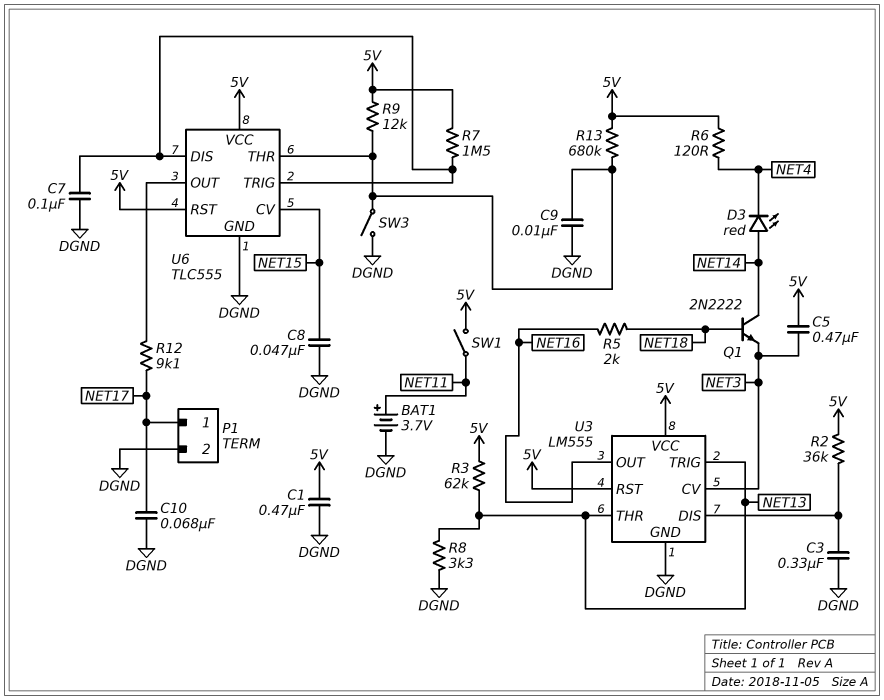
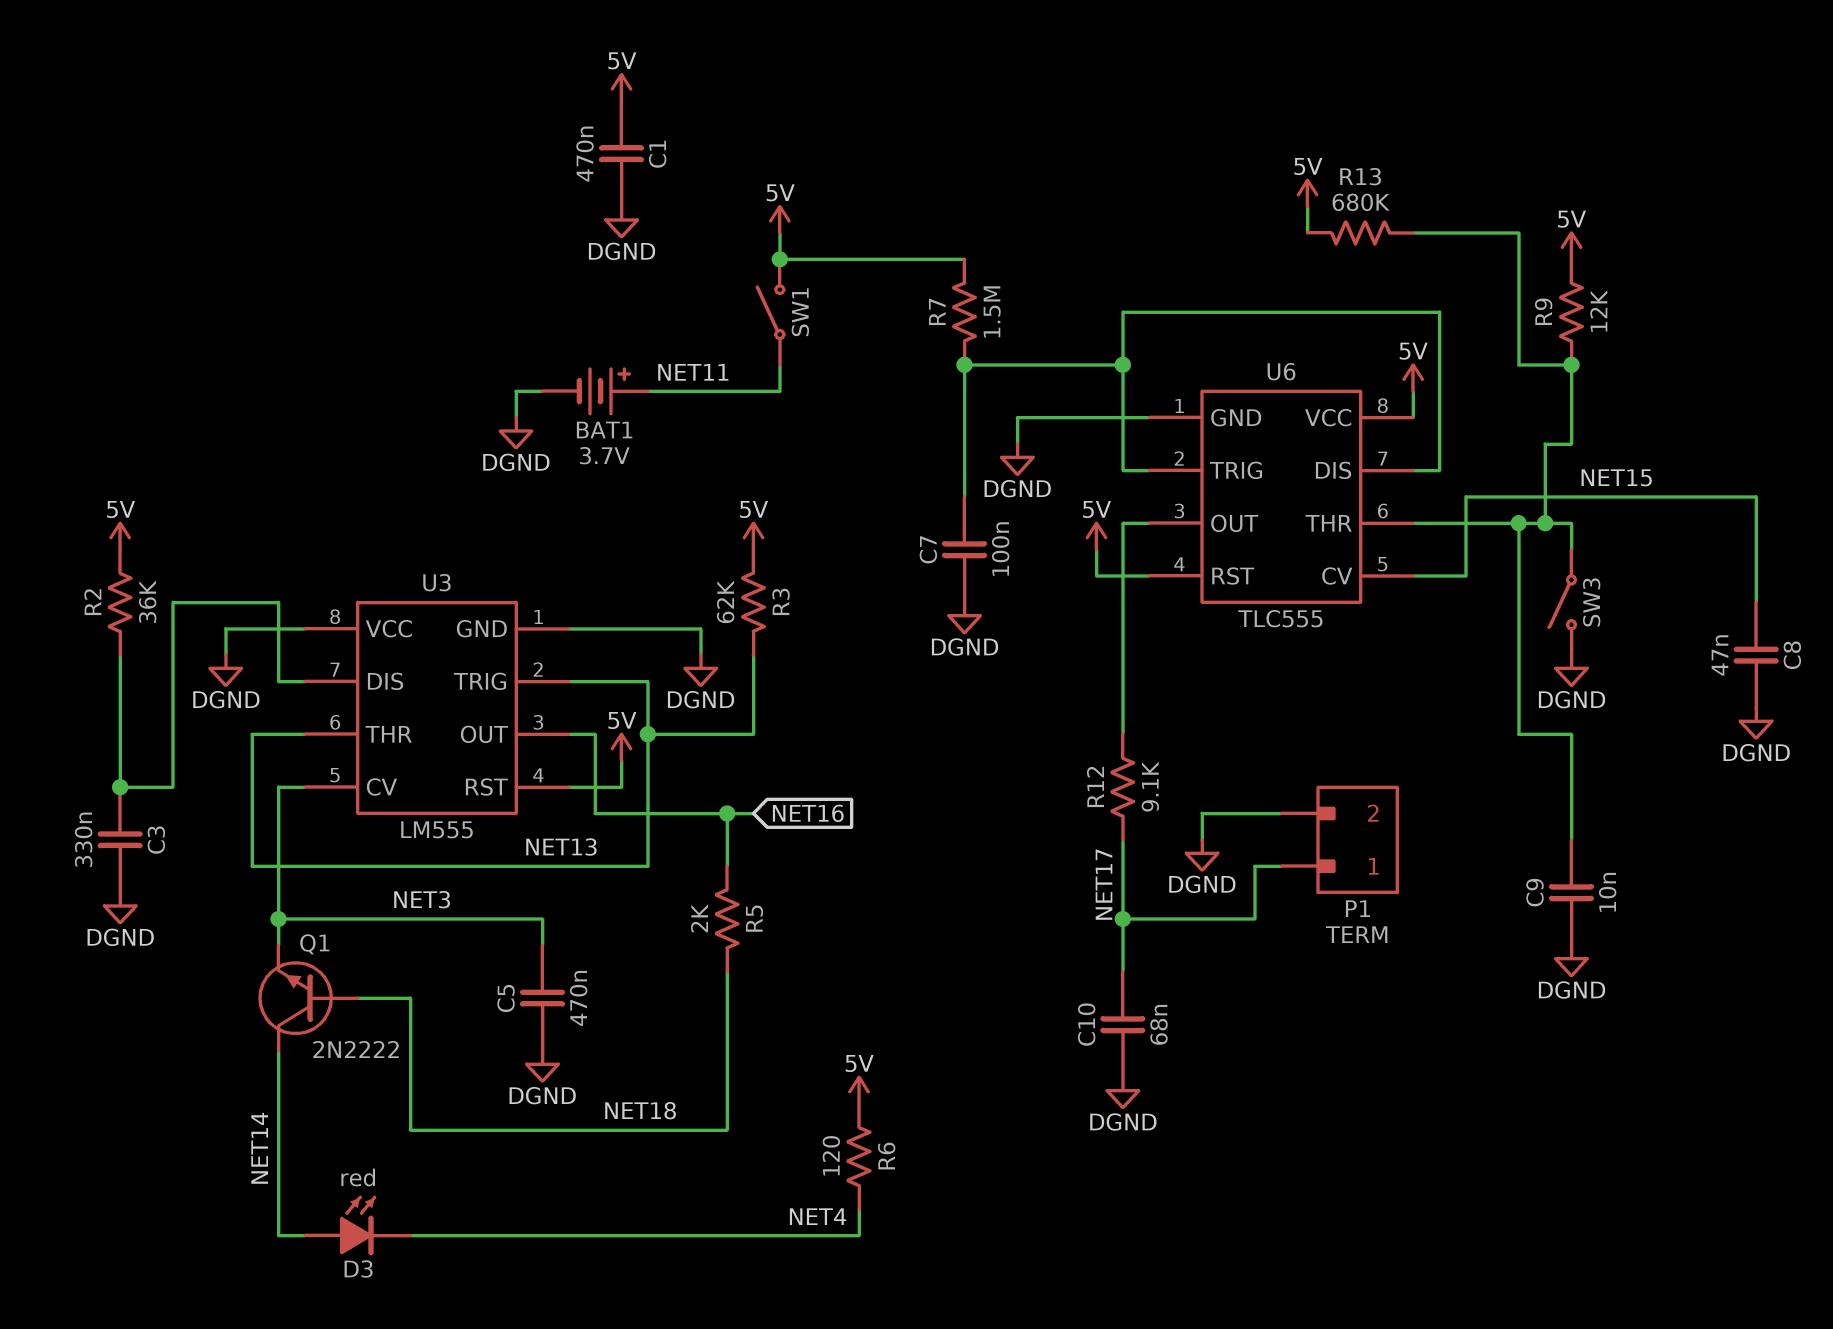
C5: 470nF (5V, NET3) -> 470nF (DGND, NET3)
R8: 3.3k (DGND, NET13) -> none
U3 pin VCC: 5V -> DGND

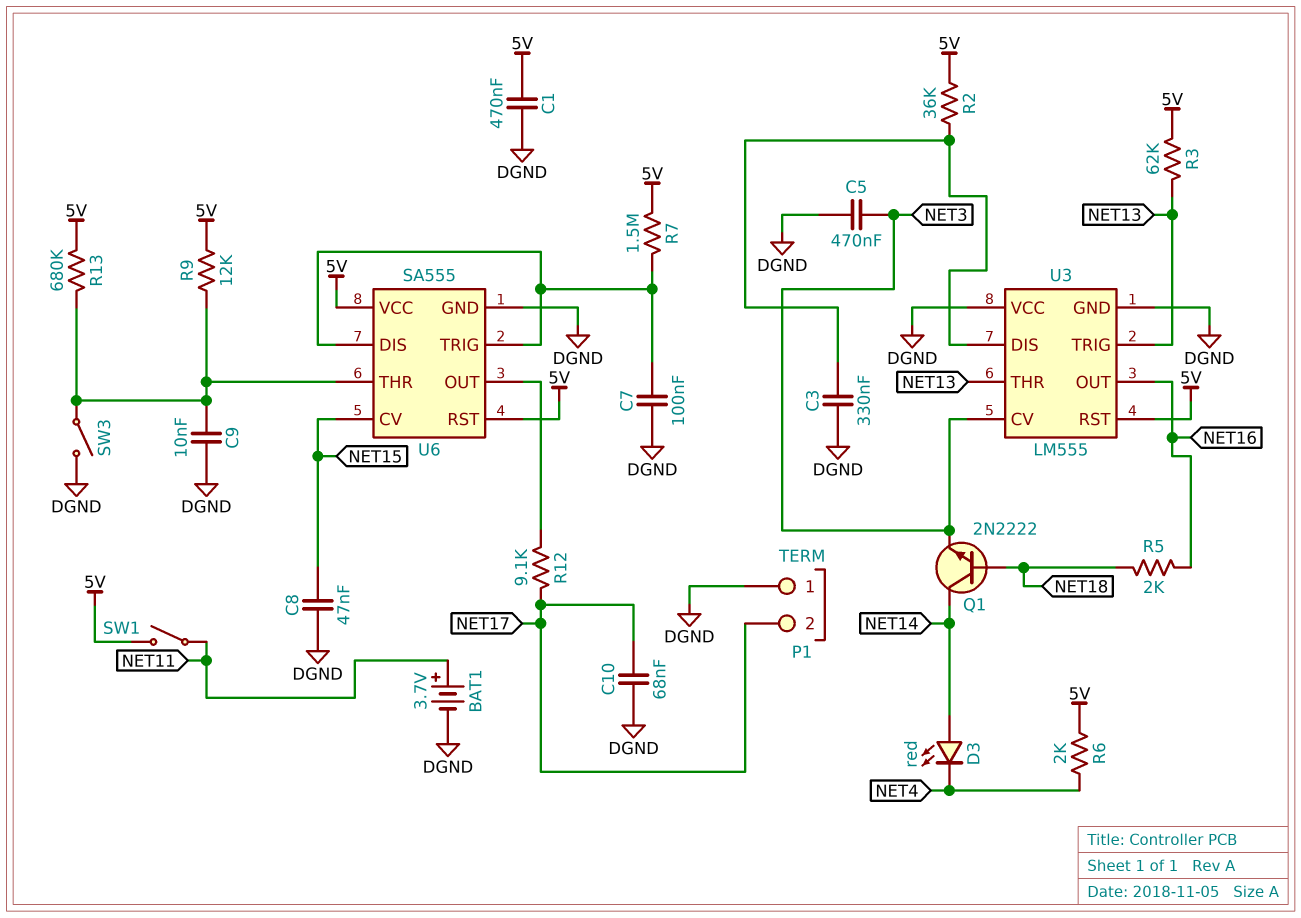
P1 pin 1: NET17 -> DGND
P1 pin 2: DGND -> NET17
R6: 120 (5V, NET4) -> 2k (5V, NET4)
U6: TLC555 -> SA555

